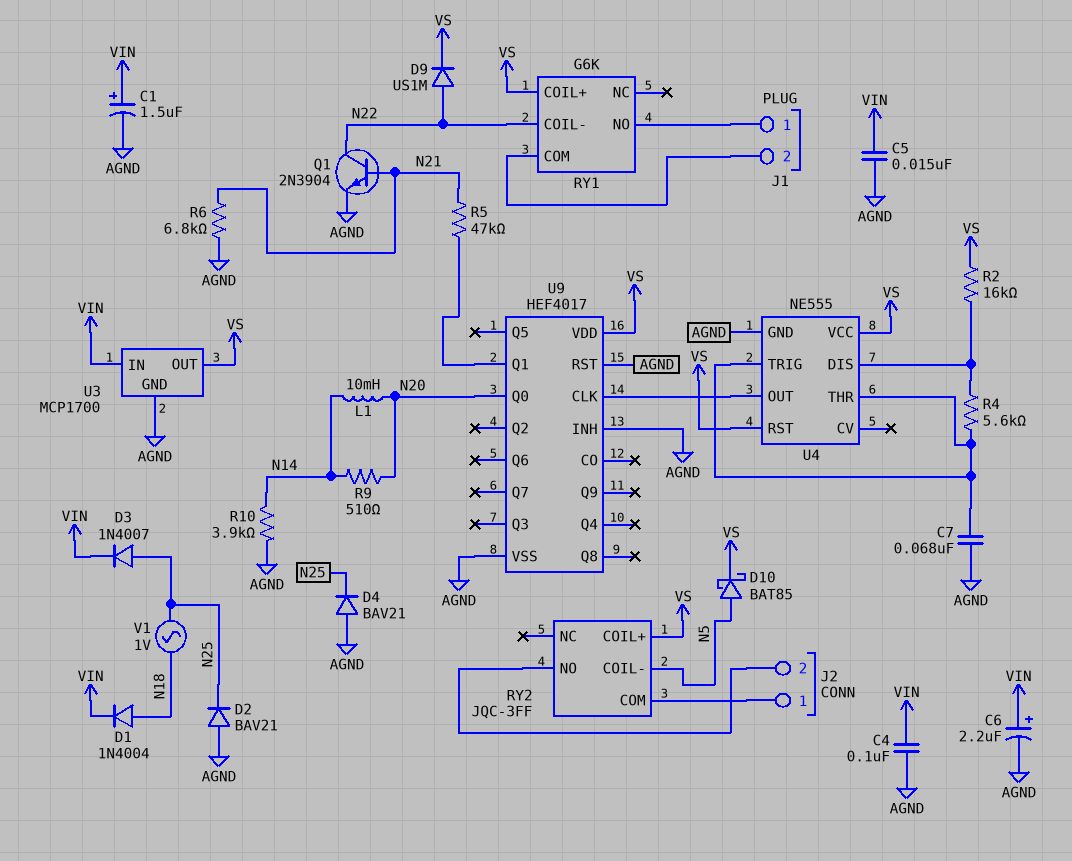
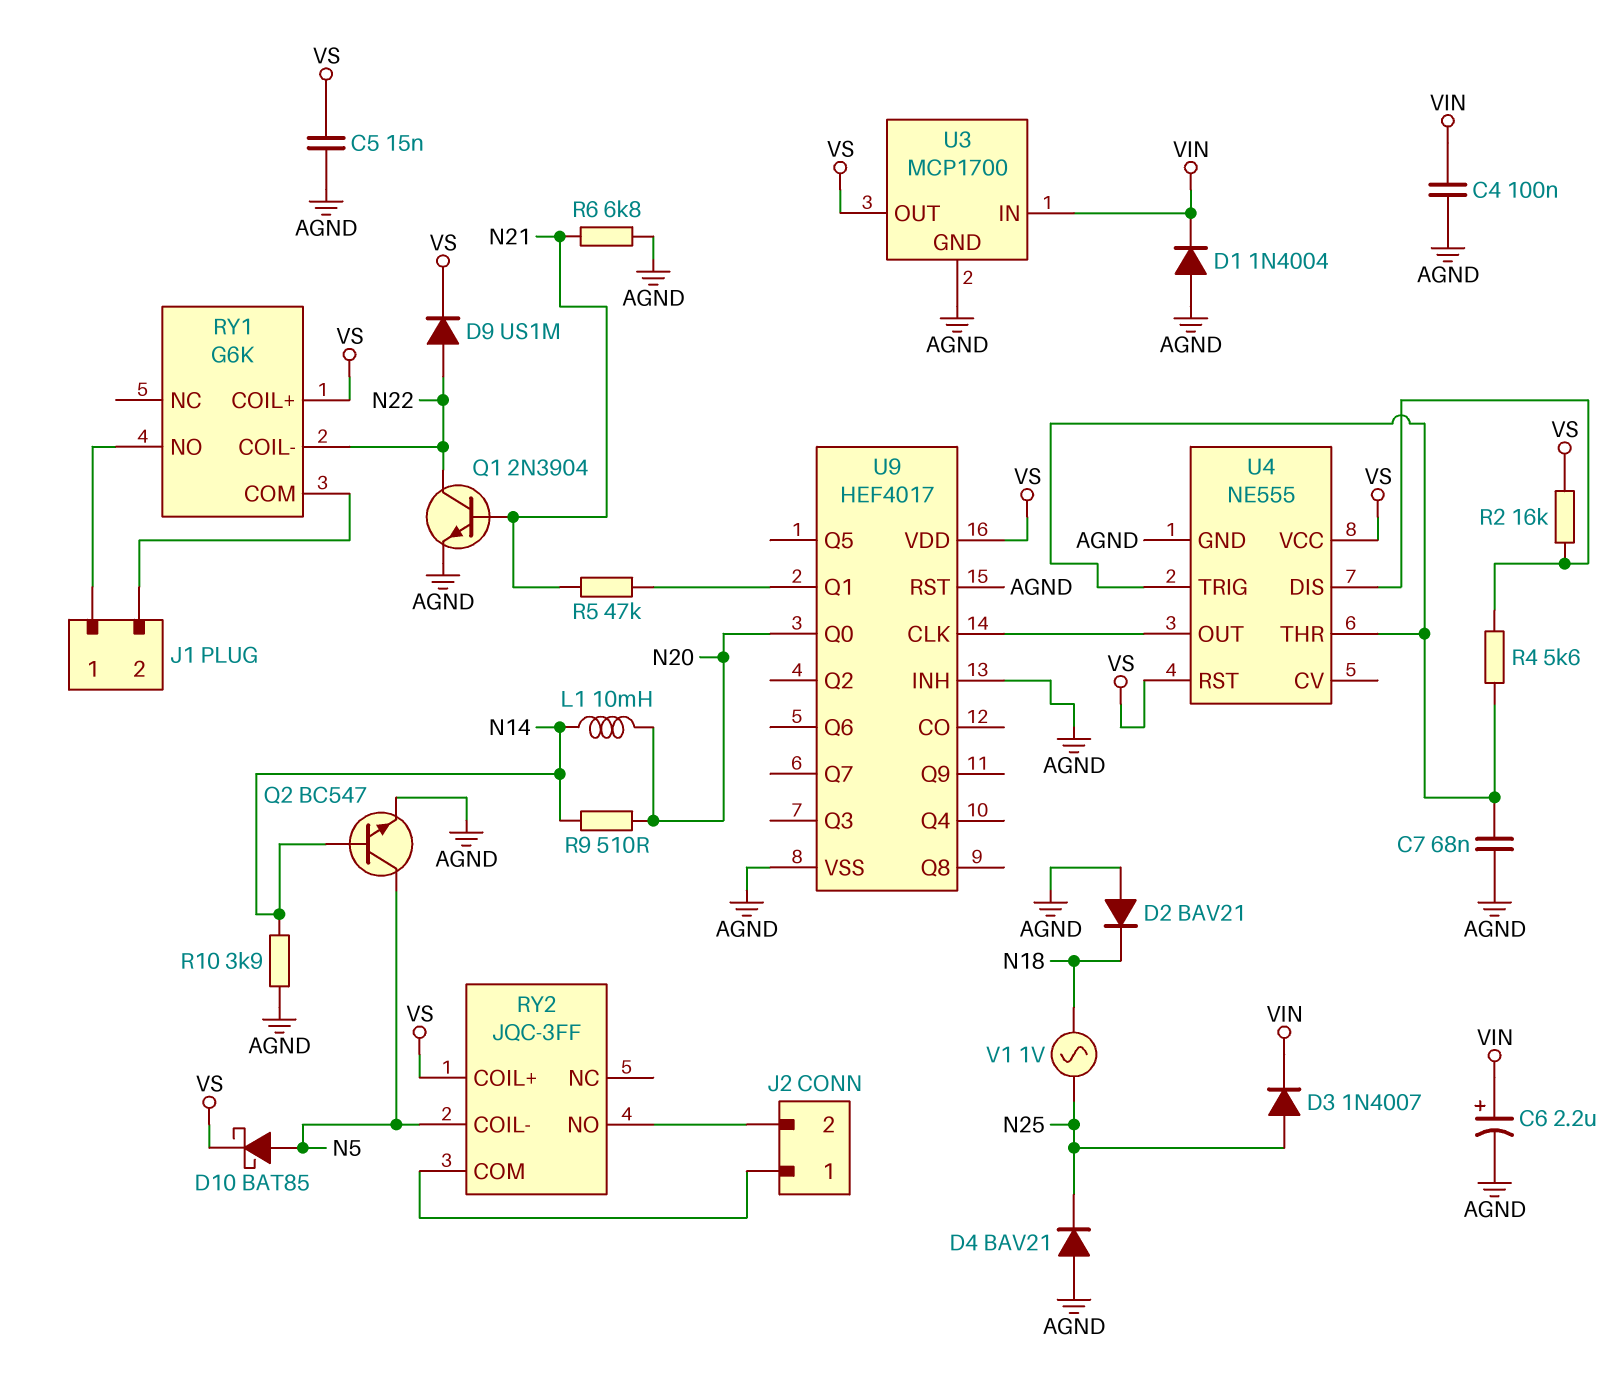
C1: 1.5uF (plus VIN, minus AGND) -> none
C5: 15nF (AGND, VIN) -> 15nF (AGND, VS)
D1: diode 1N4004 (A N18, K VIN) -> diode 1N4004 (A AGND, K VIN)
D2: diode BAV21 (A AGND, K N25) -> diode BAV21 (A AGND, K N18)
Q2: none -> NPN BC547 (B N14, C N5, E AGND)

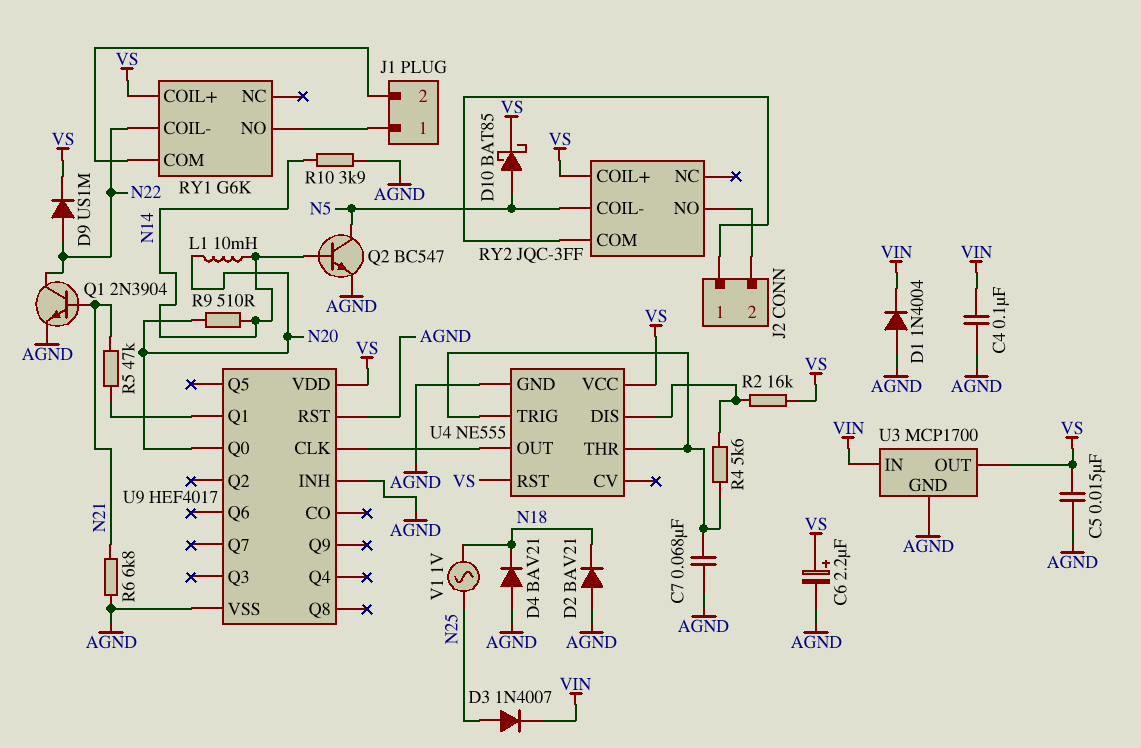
C6: 2.2uF (plus VIN, minus AGND) -> 2.2uF (plus VS, minus AGND)
D4: diode BAV21 (A AGND, K N25) -> diode BAV21 (A AGND, K N18)

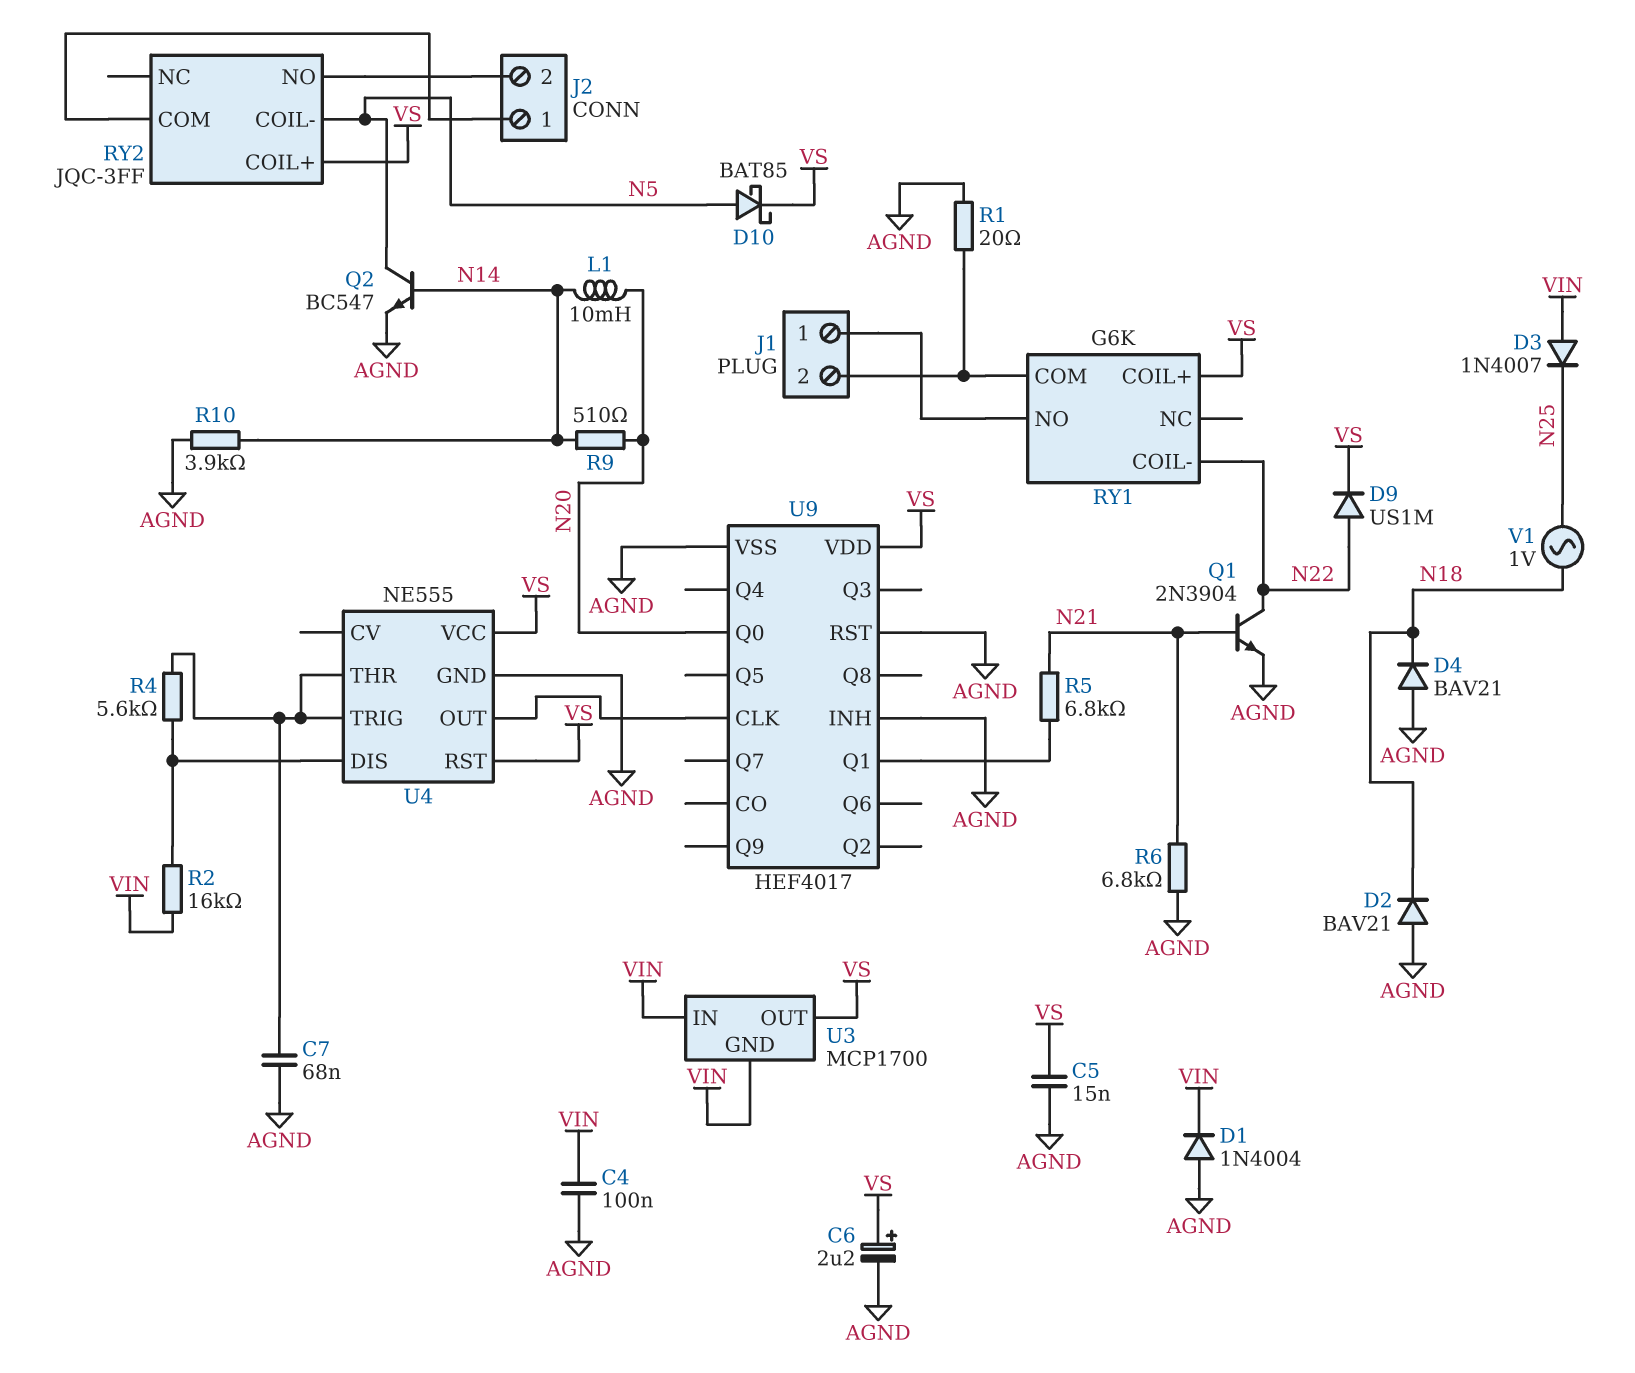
D3: diode 1N4007 (A N25, K VIN) -> diode 1N4007 (A VIN, K N25)
R1: none -> 20 (AGND, J1/2)
R2: 16k (U4/DIS, VS) -> 16k (U4/DIS, VIN)
R5: 47k (N21, U9/Q1) -> 6.8k (N21, U9/Q1)
U3 pin GND: AGND -> VIN

